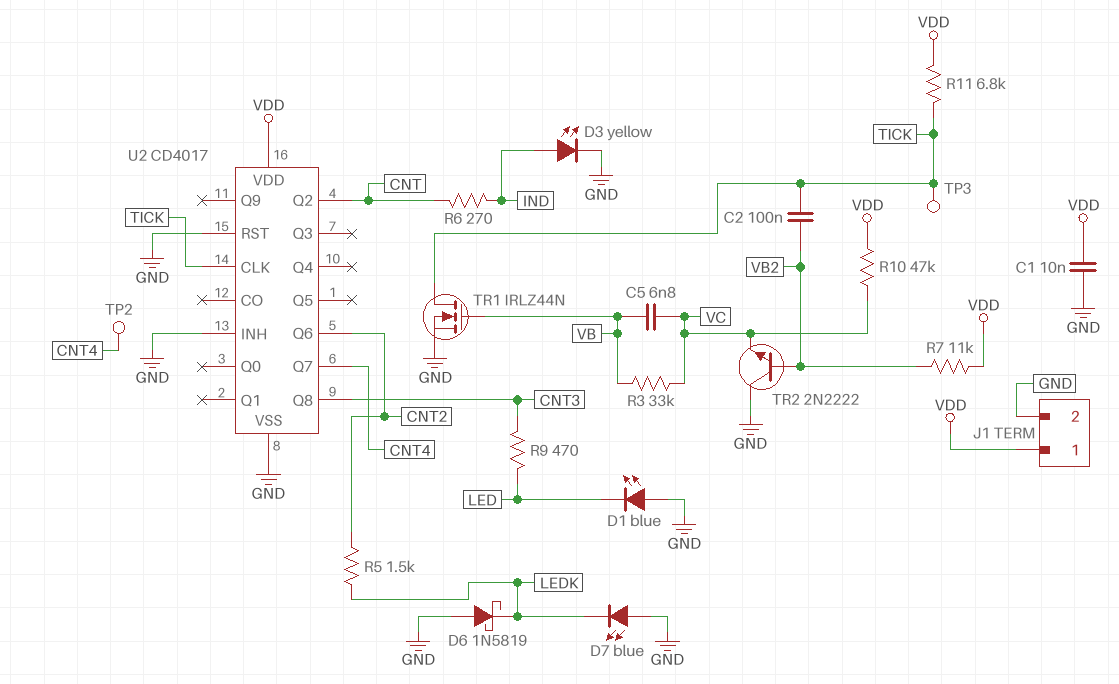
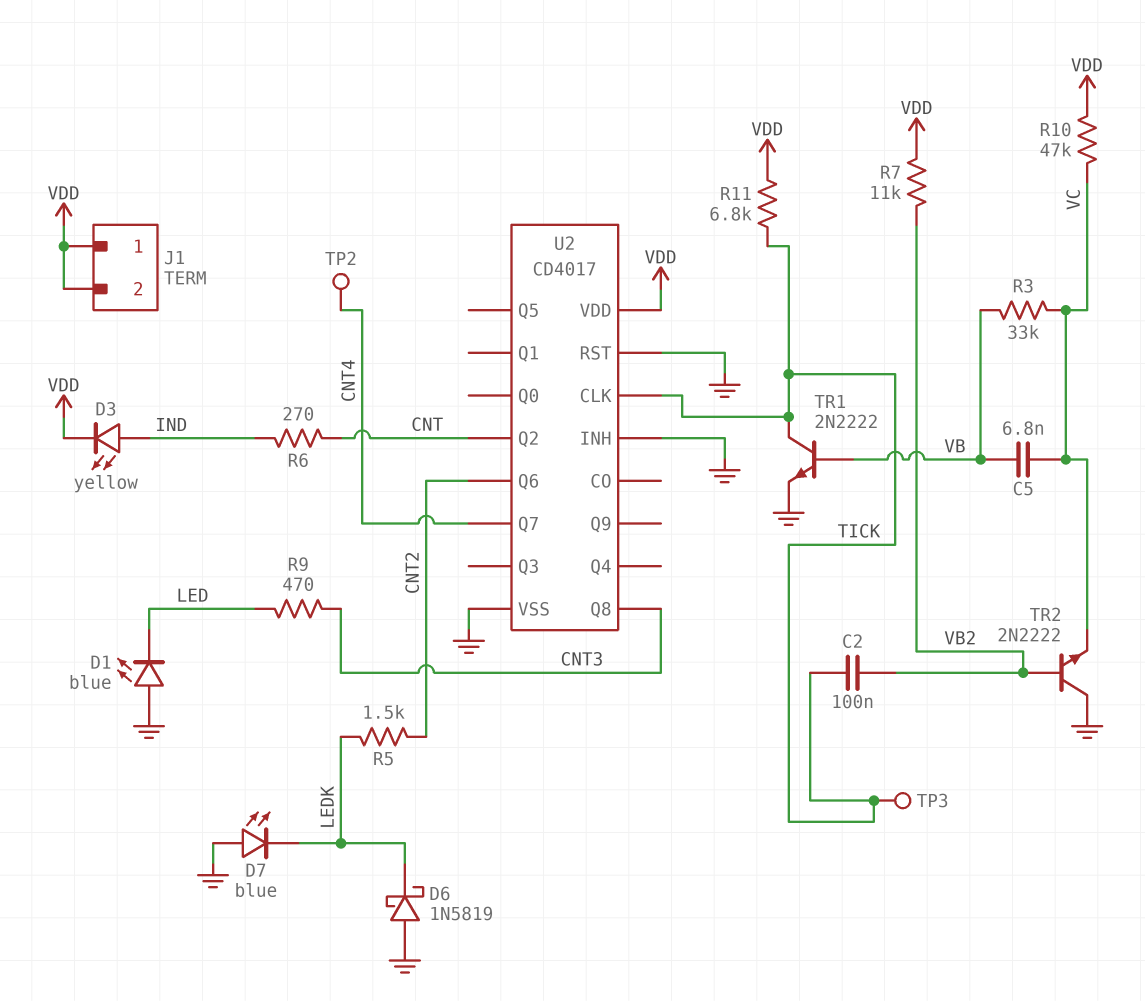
C1: 10nF (GND, VDD) -> none
D3: LED yellow (A IND, K GND) -> LED yellow (A IND, K VDD)
J1 pin 2: GND -> VDD
TR1: NMOS IRLZ44N (G VB, D TICK, S GND) -> NPN 2N2222 (B VB, C TICK, E GND)

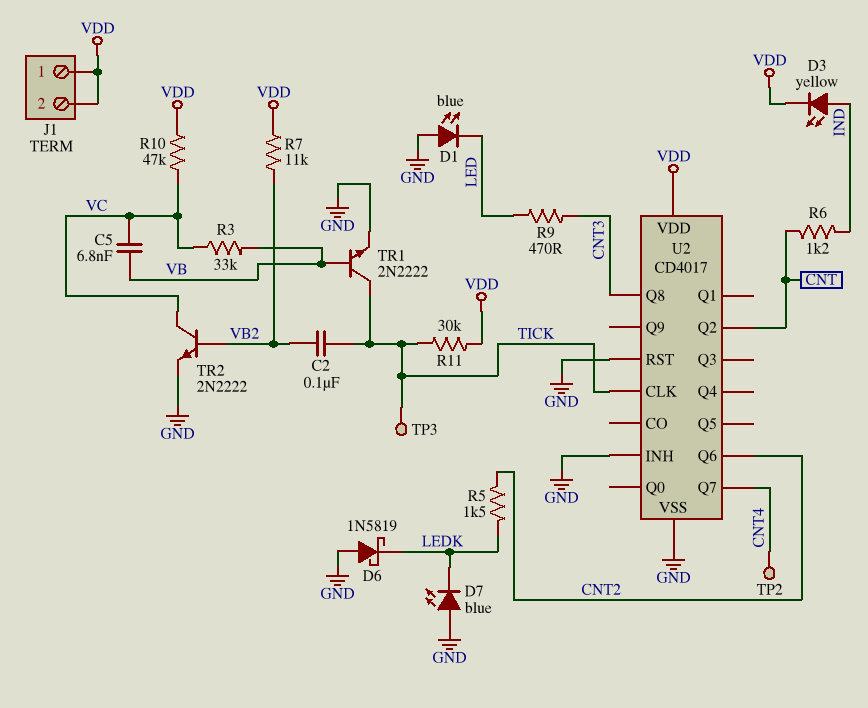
R6: 270 (CNT, IND) -> 1.2k (CNT, IND)
R11: 6.8k (TICK, VDD) -> 30k (TICK, VDD)
TR2: NPN 2N2222 (B VB2, C GND, E VC) -> NPN 2N2222 (B VB2, C VC, E GND)

